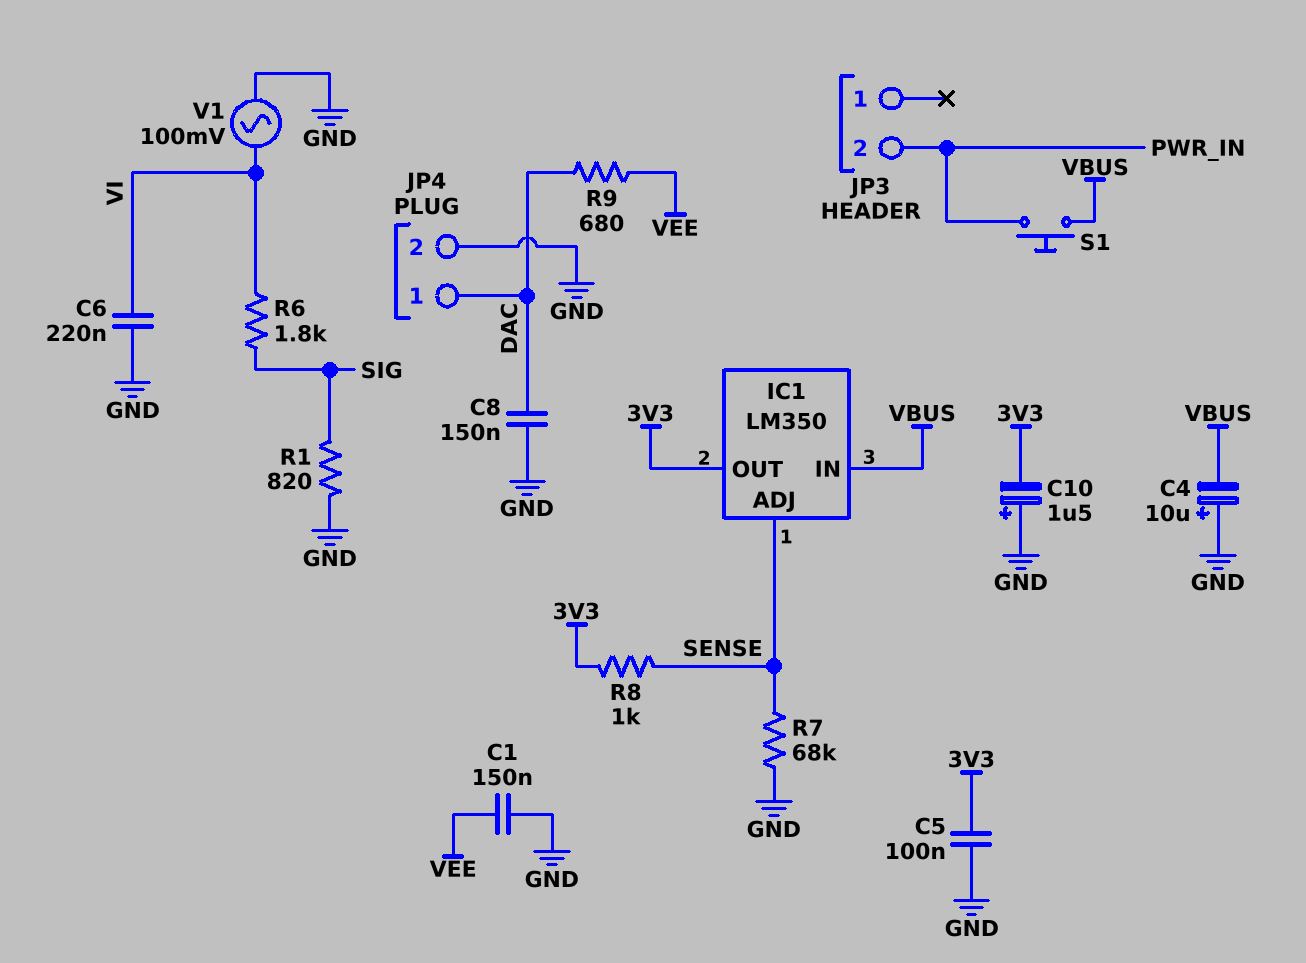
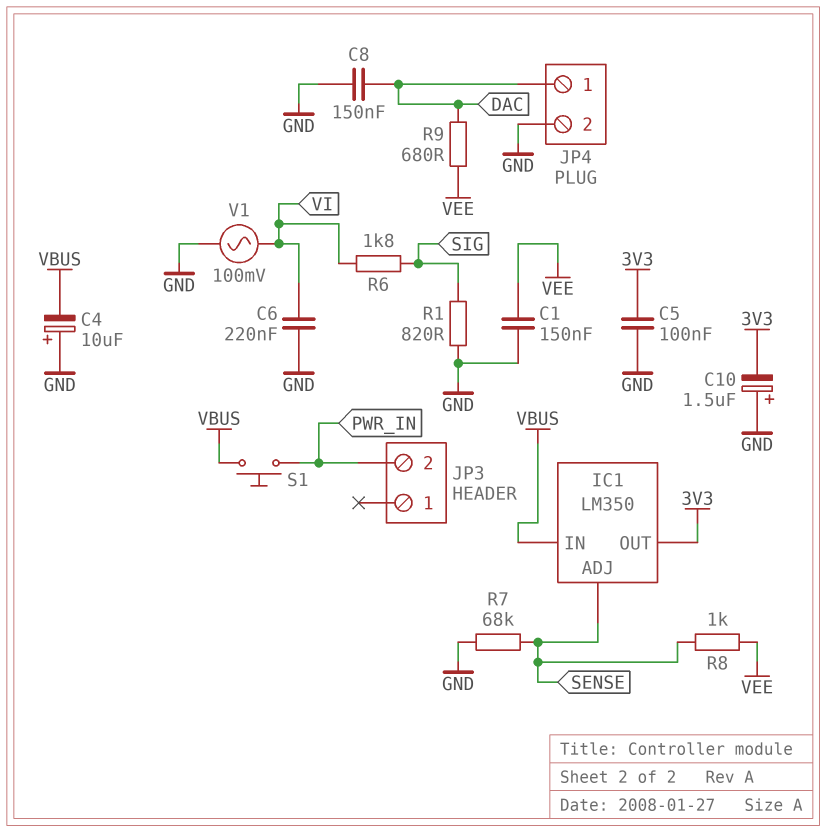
R8: 1k (3V3, SENSE) -> 1k (SENSE, VEE)

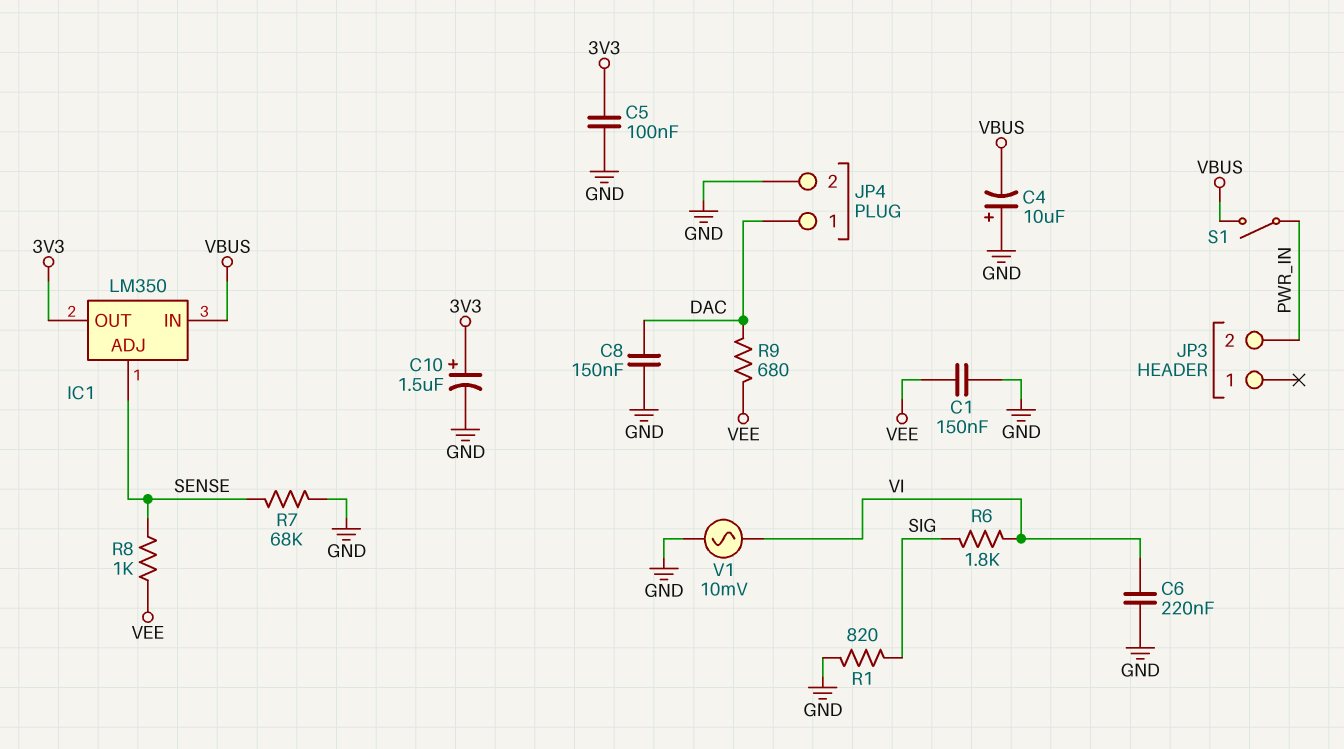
C10: 1.5uF (plus GND, minus 3V3) -> 1.5uF (plus 3V3, minus GND)
S1: button (PWR_IN, VBUS) -> switch (PWR_IN, VBUS)
V1: AC 100mV (GND, VI) -> AC 10mV (GND, VI)

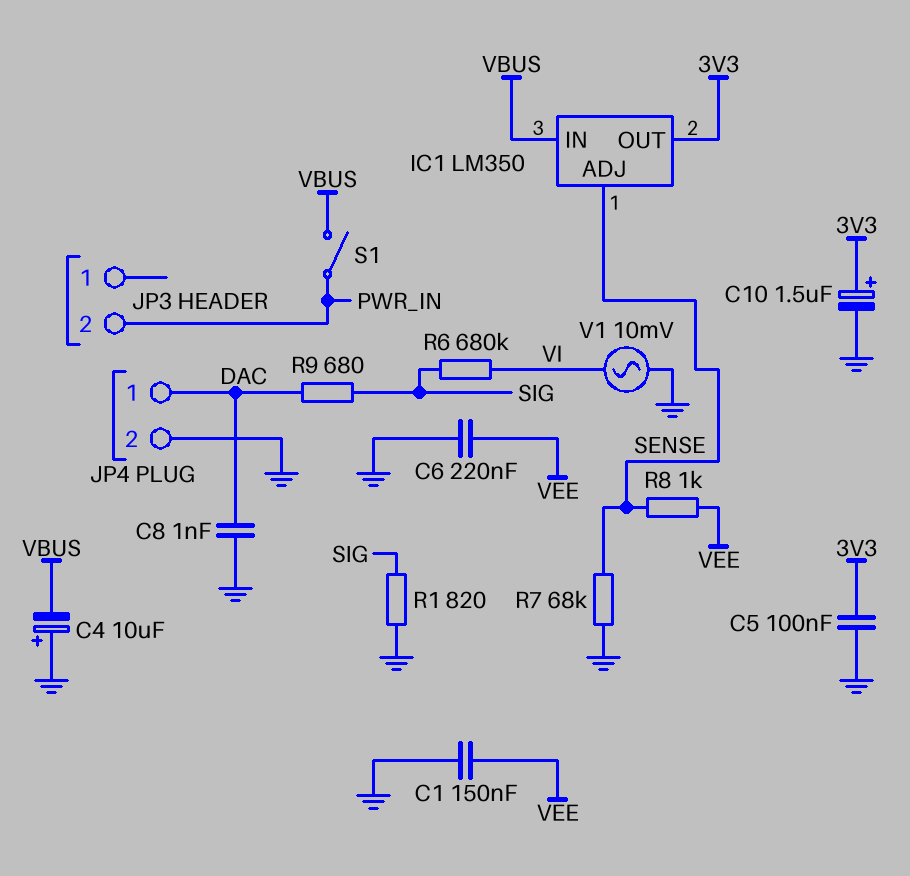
C6: 220nF (GND, VI) -> 220nF (GND, VEE)
C8: 150nF (DAC, GND) -> 1nF (DAC, GND)
R6: 1.8k (SIG, VI) -> 680k (SIG, VI)
R9: 680 (DAC, VEE) -> 680 (DAC, SIG)

